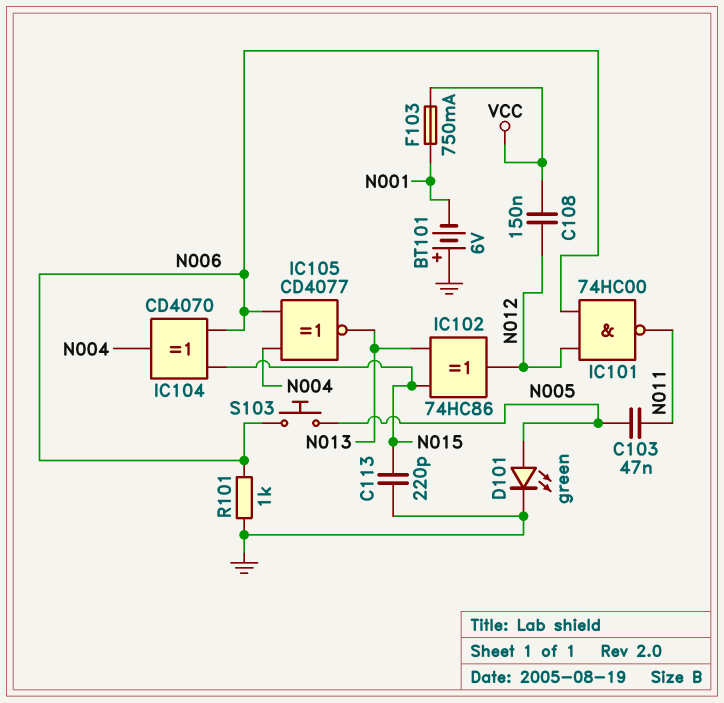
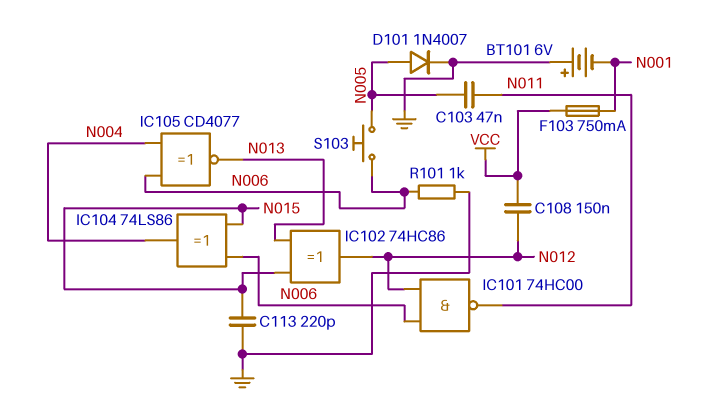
D101: LED green (A N005, K GND) -> diode 1N4007 (A N005, K GND)
IC104: XOR CD4070 (in N006, in N015, out N004) -> XOR 74LS86 (in N006, in N015, out N004)

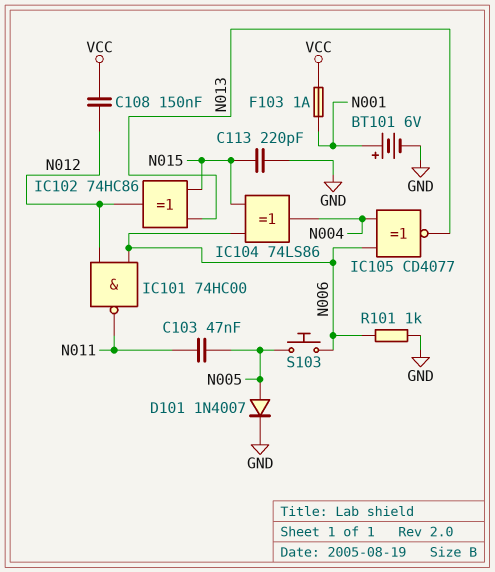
BT101: 6V (plus GND, minus N001) -> 6V (plus N001, minus GND)
F103: 750mA (N001, VCC) -> 1A (N001, VCC)

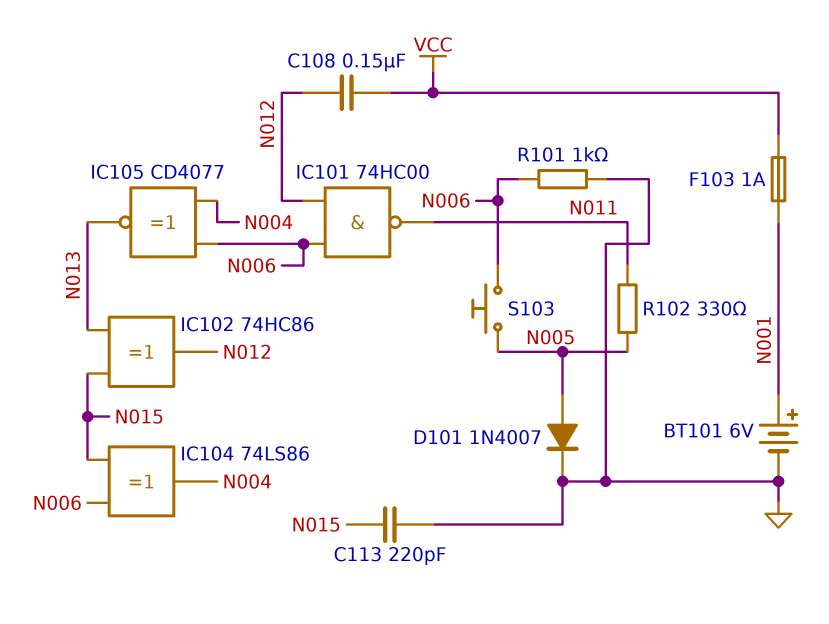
C103: 47nF (N005, N011) -> none
R102: none -> 330 (N005, N011)

